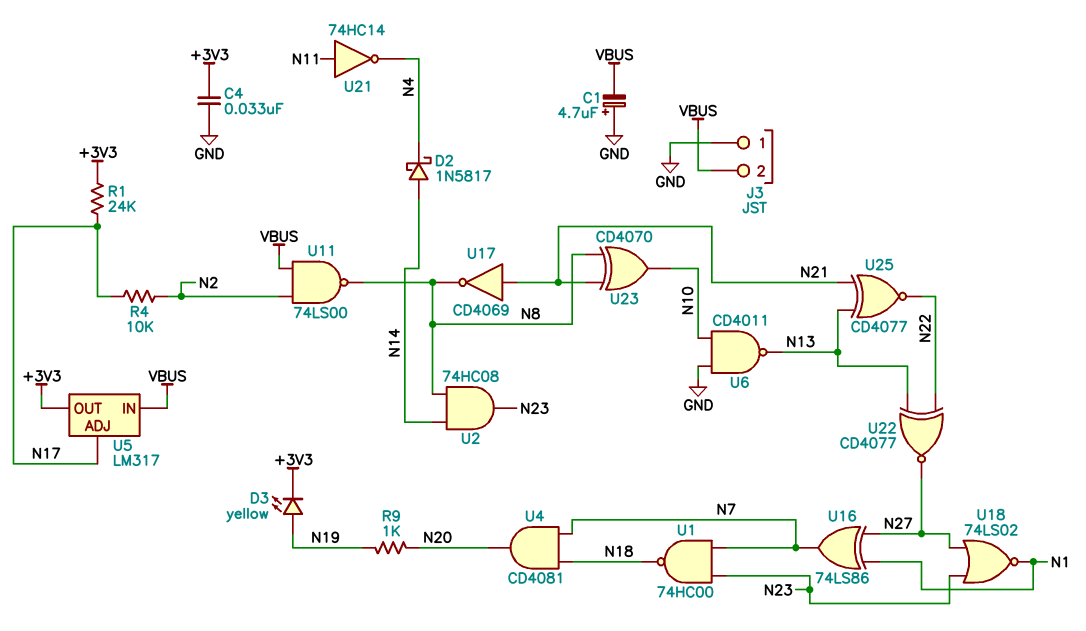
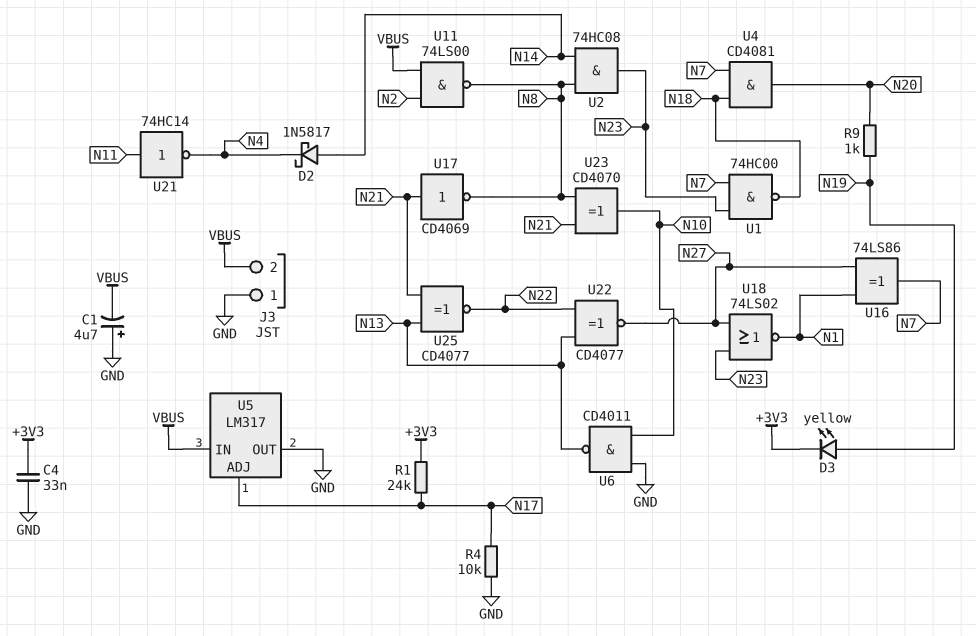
R4: 10k (N2, N17) -> 10k (GND, N17)
U5 pin OUT: +3V3 -> GND

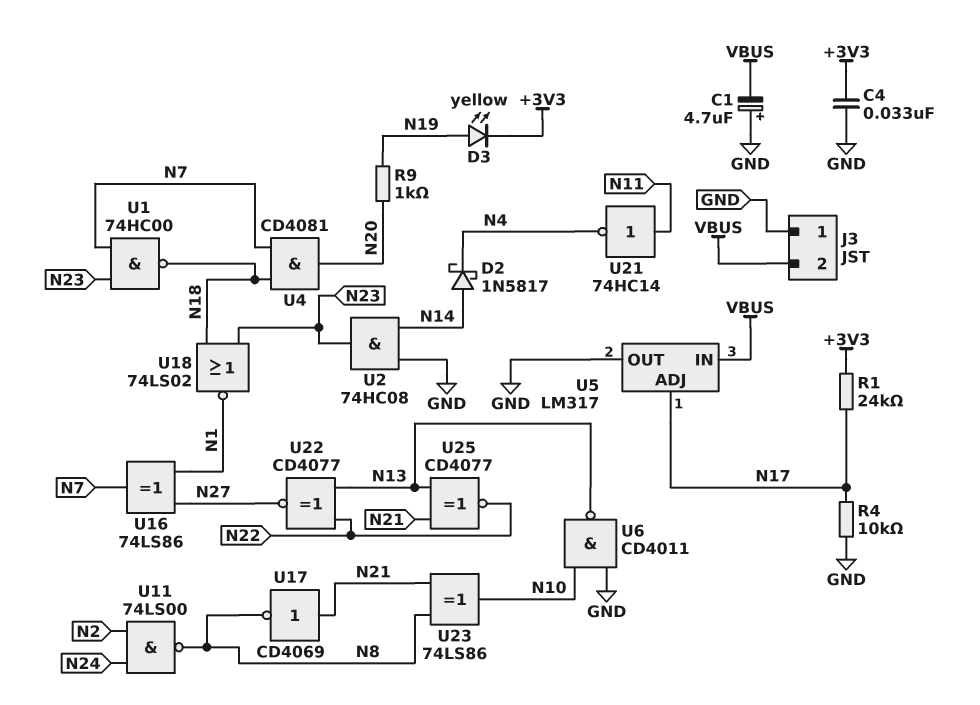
U2: AND 74HC08 (in N8, in N14, out N23) -> AND 74HC08 (in GND, in N14, out N23)
U11: NAND 74LS00 (in N2, in VBUS, out N8) -> NAND 74LS00 (in N2, in N24, out N8)
U18: NOR 74LS02 (in N23, in N27, out N1) -> NOR 74LS02 (in N18, in N23, out N1)
U23: XOR CD4070 (in N8, in N21, out N10) -> XOR 74LS86 (in N8, in N21, out N10)

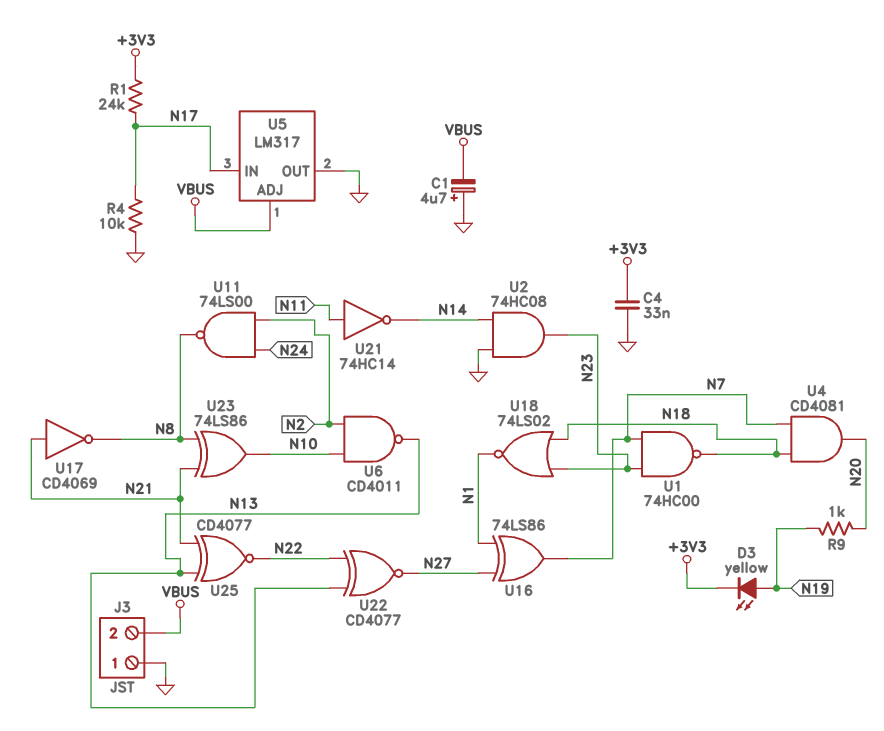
D2: schottky 1N5817 (A N14, K N4) -> none
U5 pin ADJ: N17 -> VBUS
U5 pin IN: VBUS -> N17
U6: NAND CD4011 (in GND, in N10, out N13) -> NAND CD4011 (in N2, in N10, out N13)
U21: NOT 74HC14 (in N11, out N4) -> NOT 74HC14 (in N11, out N14)

